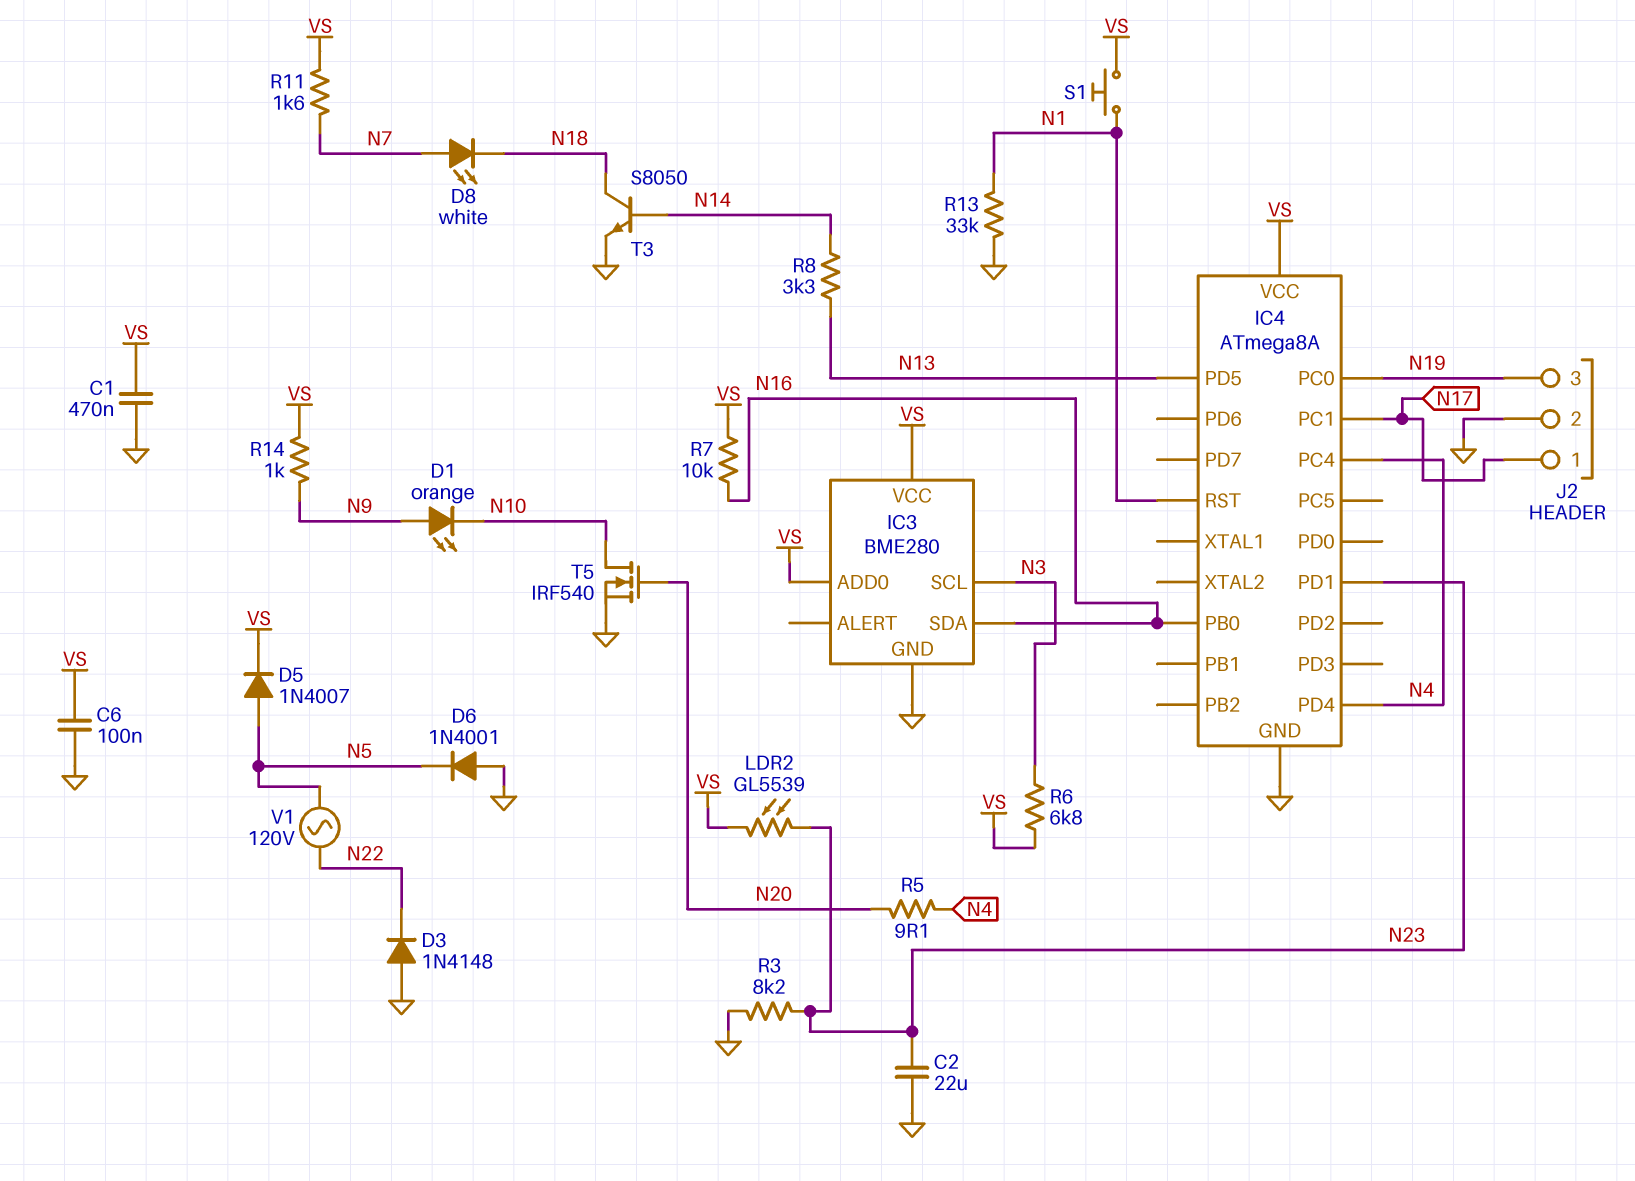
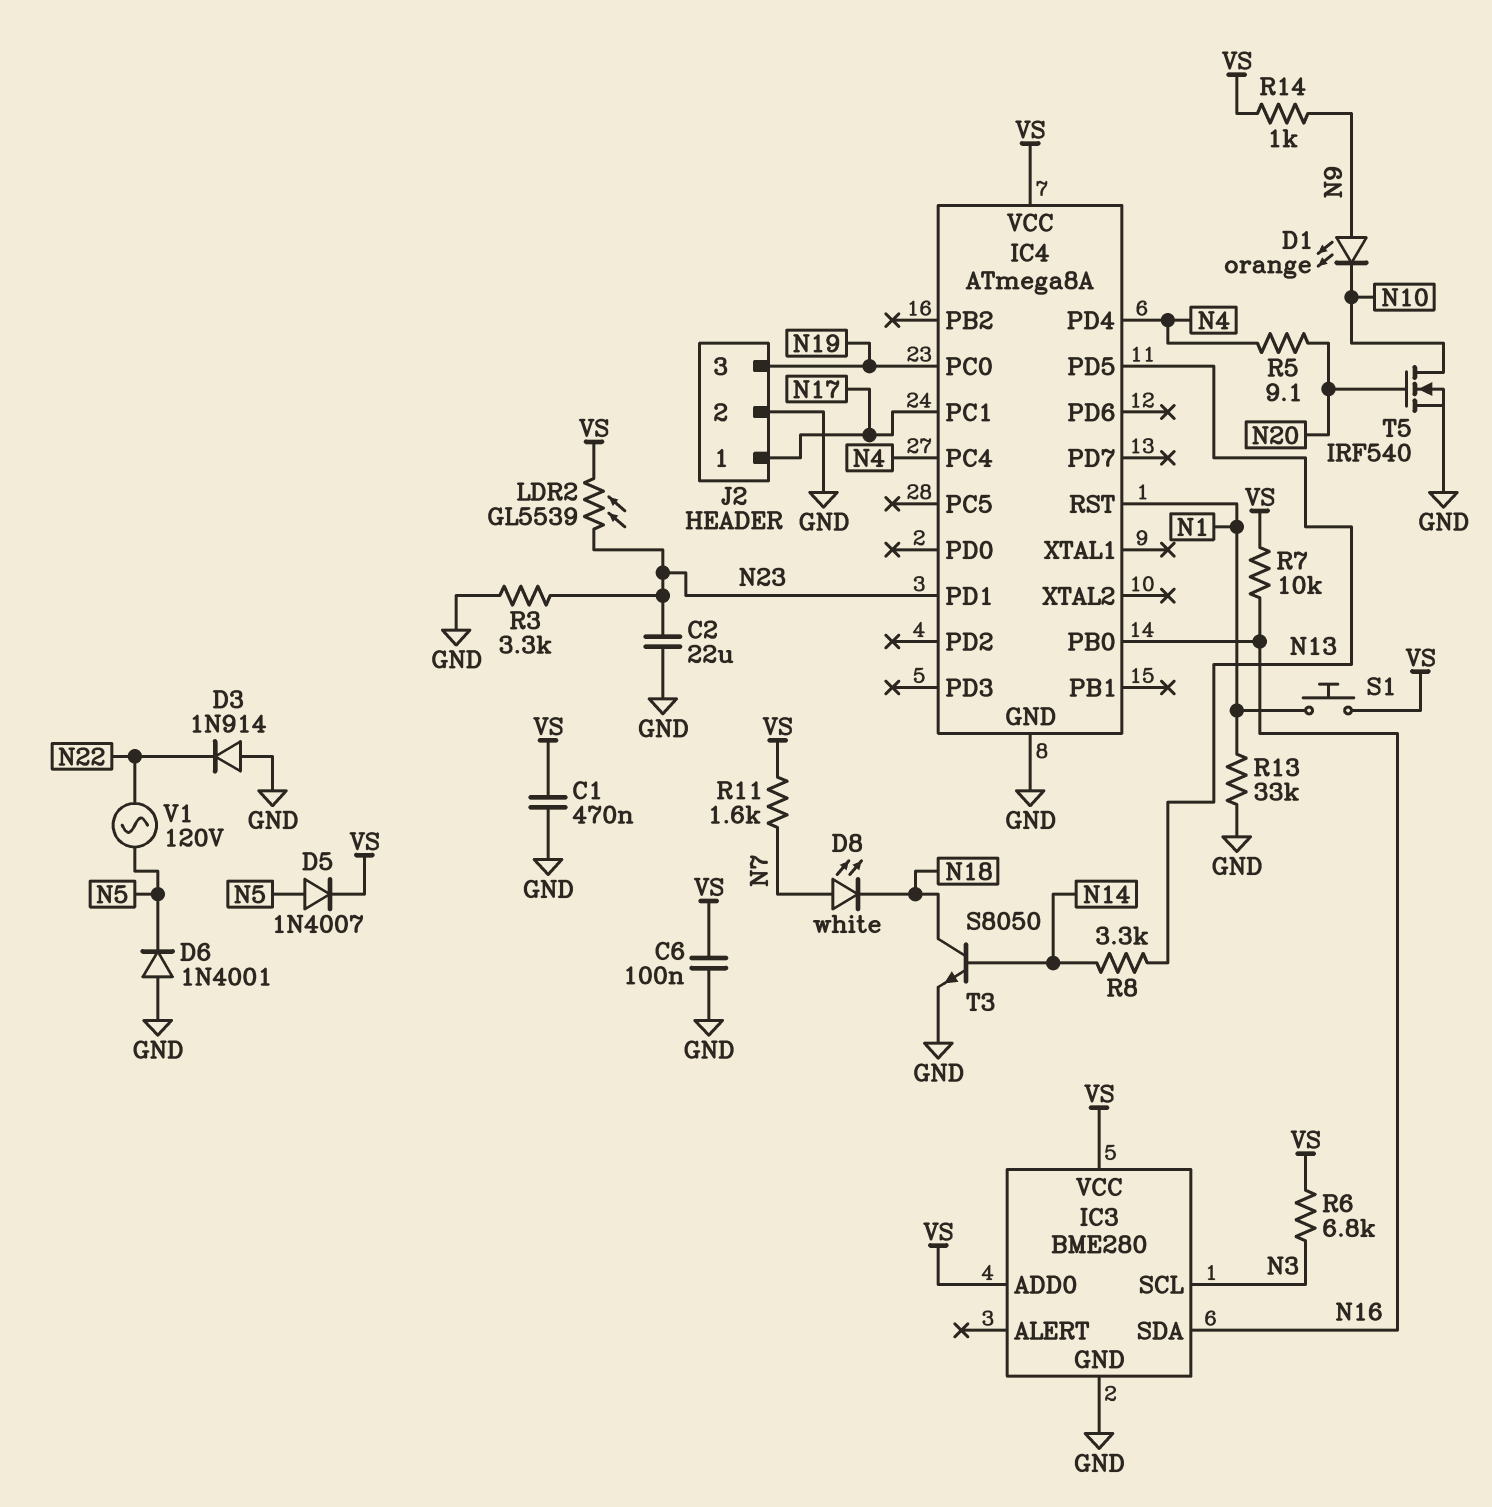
D3: diode 1N4148 (A GND, K N22) -> diode 1N914 (A GND, K N22)
R3: 8.2k (GND, N23) -> 3.3k (GND, N23)

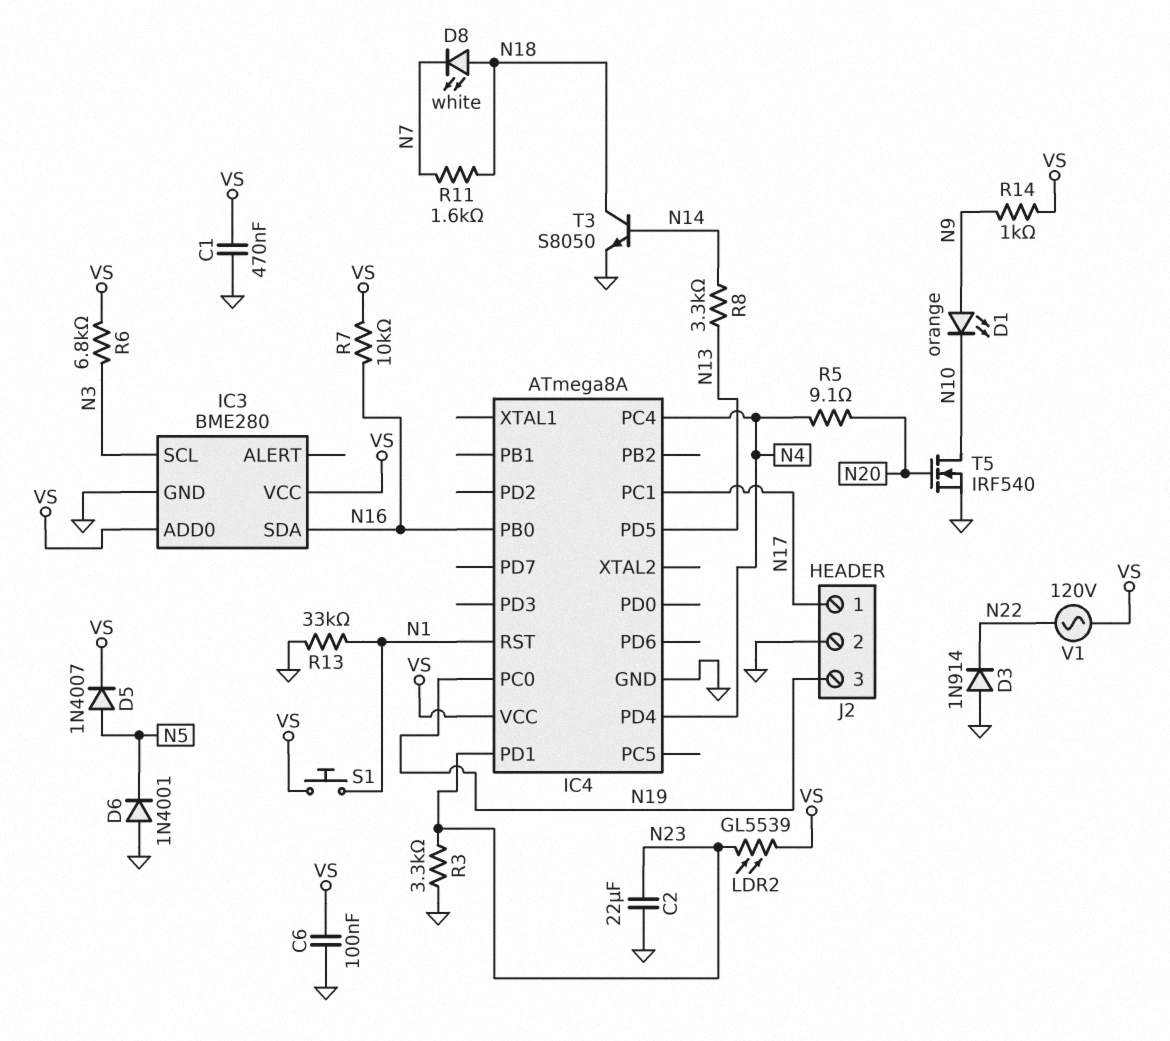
D8: LED white (A N7, K N18) -> LED white (A N18, K N7)
R11: 1.6k (N7, VS) -> 1.6k (N7, N18)
V1: AC 120V (N5, N22) -> AC 120V (N22, VS)

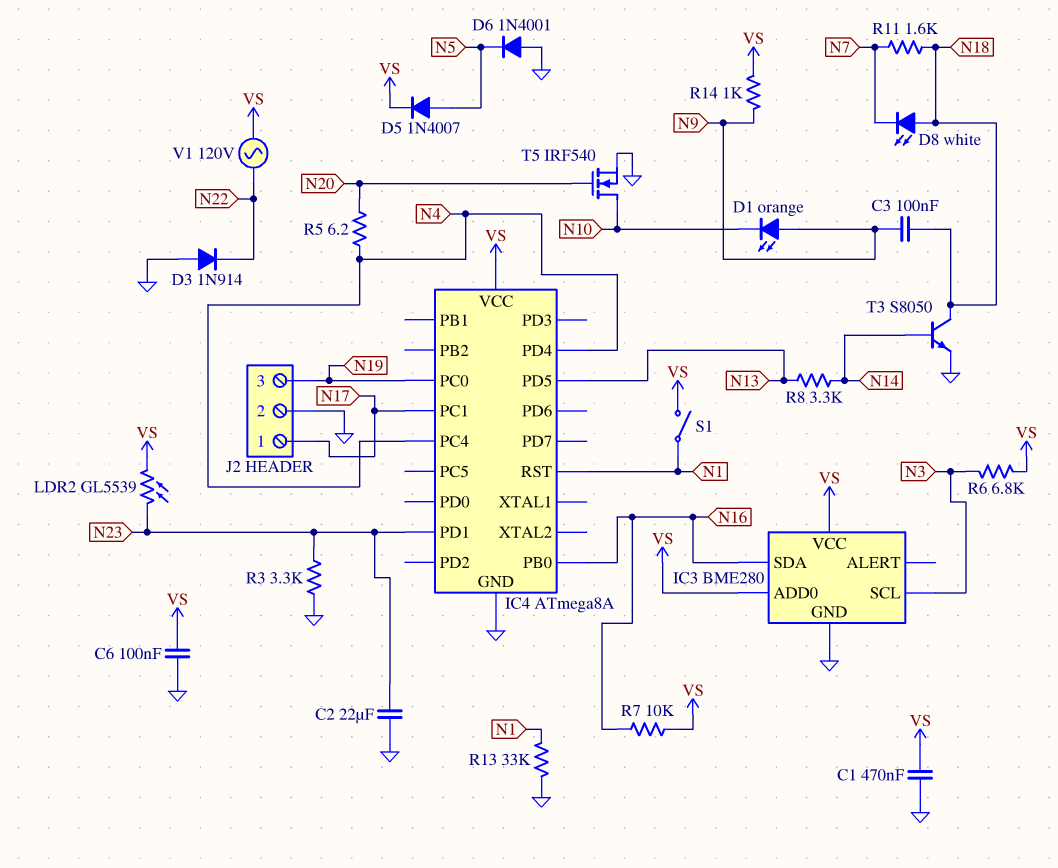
C3: none -> 100nF (N9, N18)
R5: 9.1 (N4, N20) -> 6.2 (N4, N20)
S1: button (N1, VS) -> switch (N1, VS)

